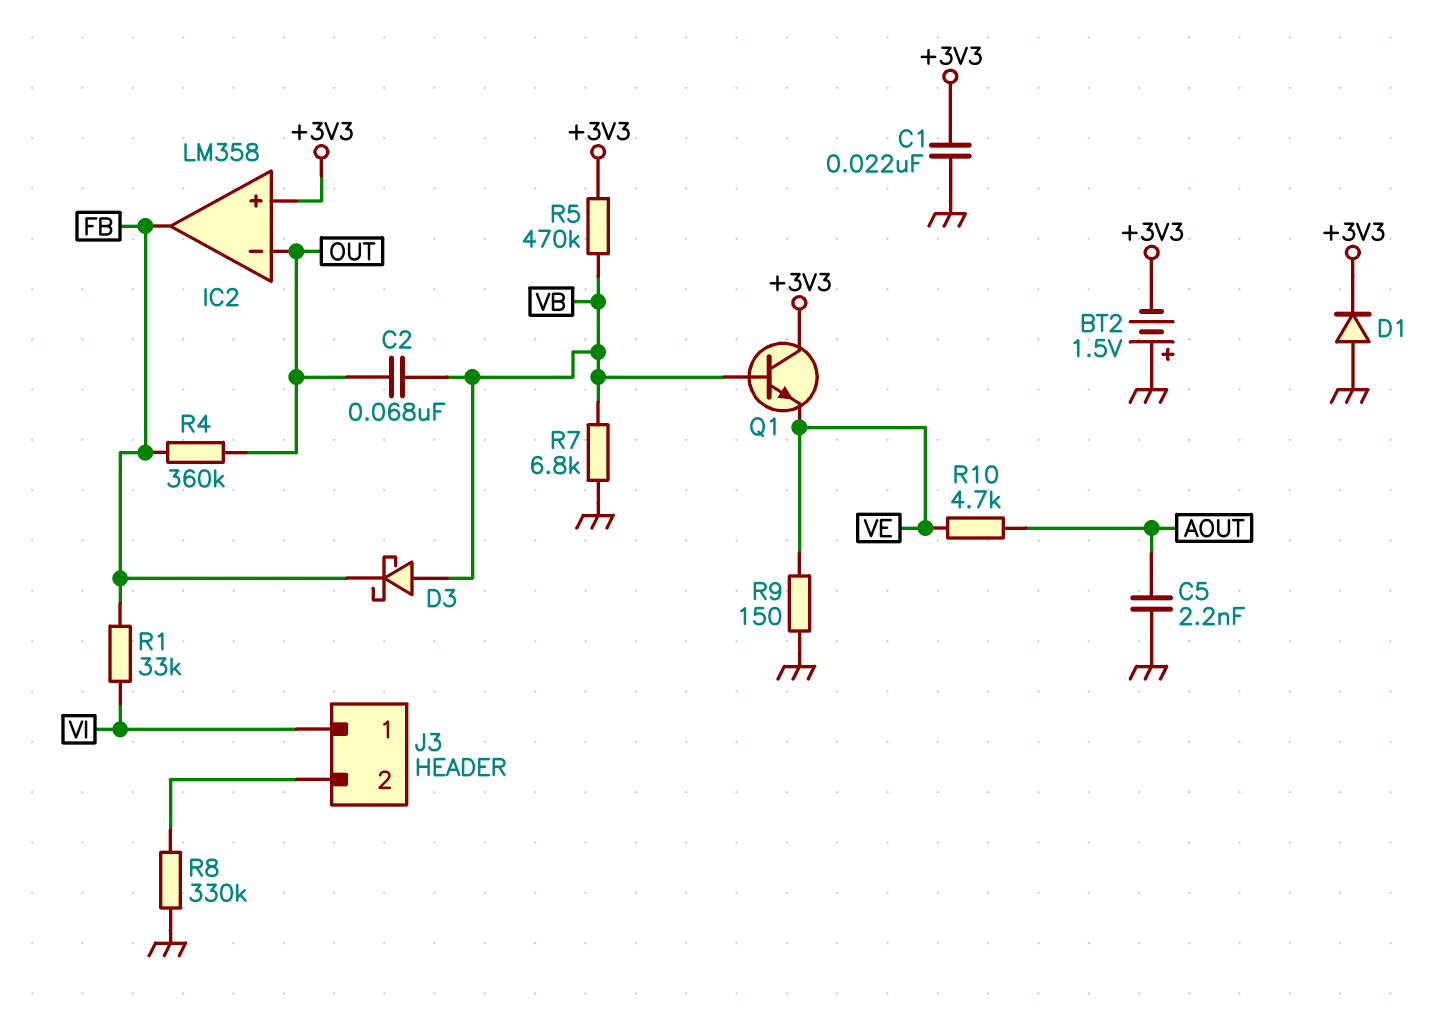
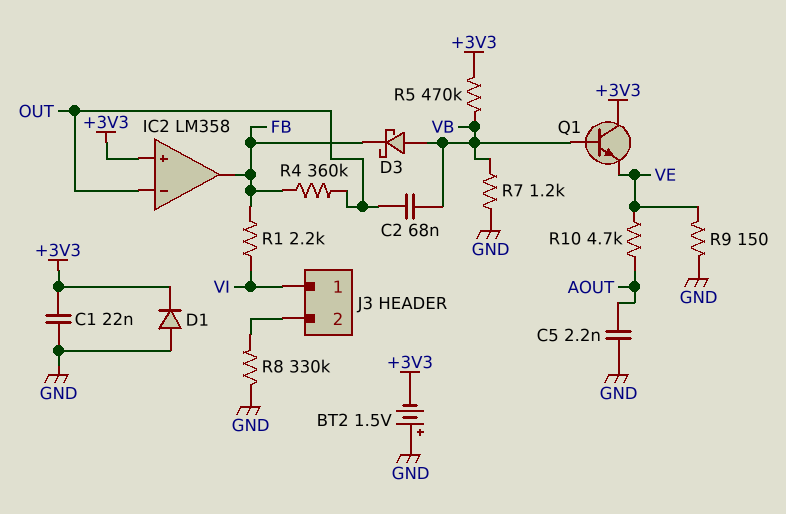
R1: 33k (FB, VI) -> 2.2k (FB, VI)
R7: 6.8k (GND, VB) -> 1.2k (GND, VB)

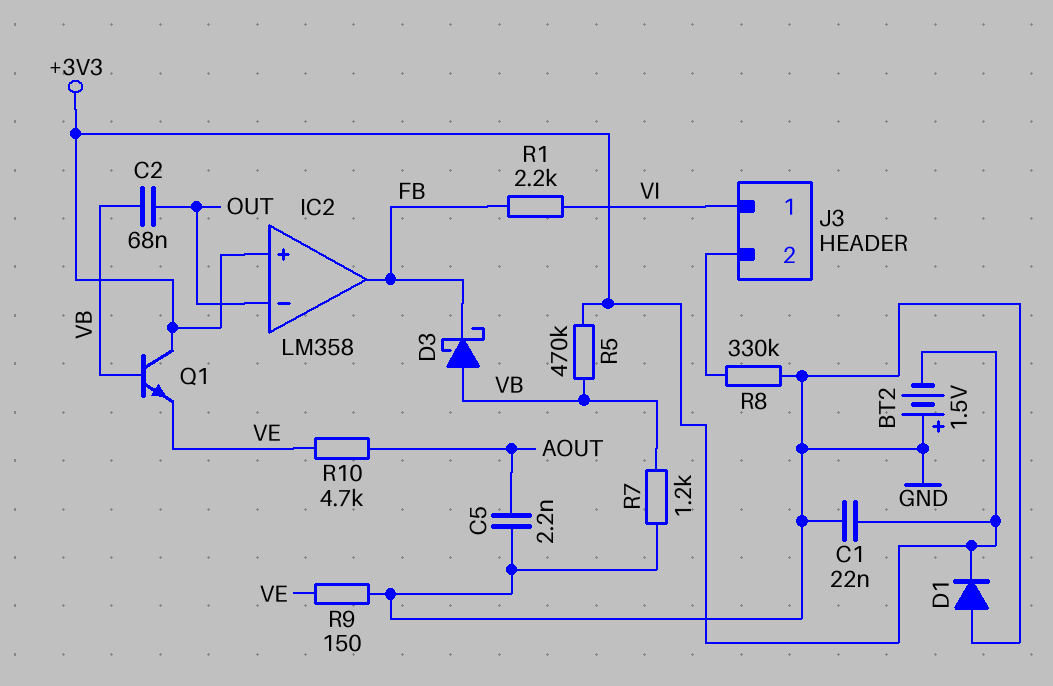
R4: 360k (FB, OUT) -> none

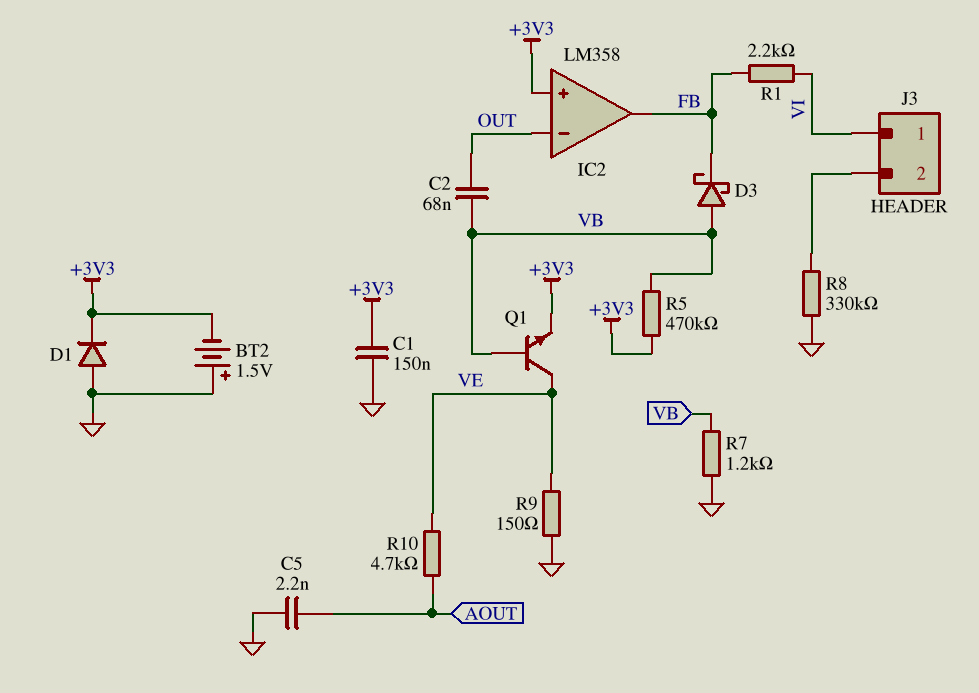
C1: 22nF (+3V3, GND) -> 150nF (+3V3, GND)
Q1: NPN (B VB, C +3V3, E VE) -> NPN (B VB, C VE, E +3V3)

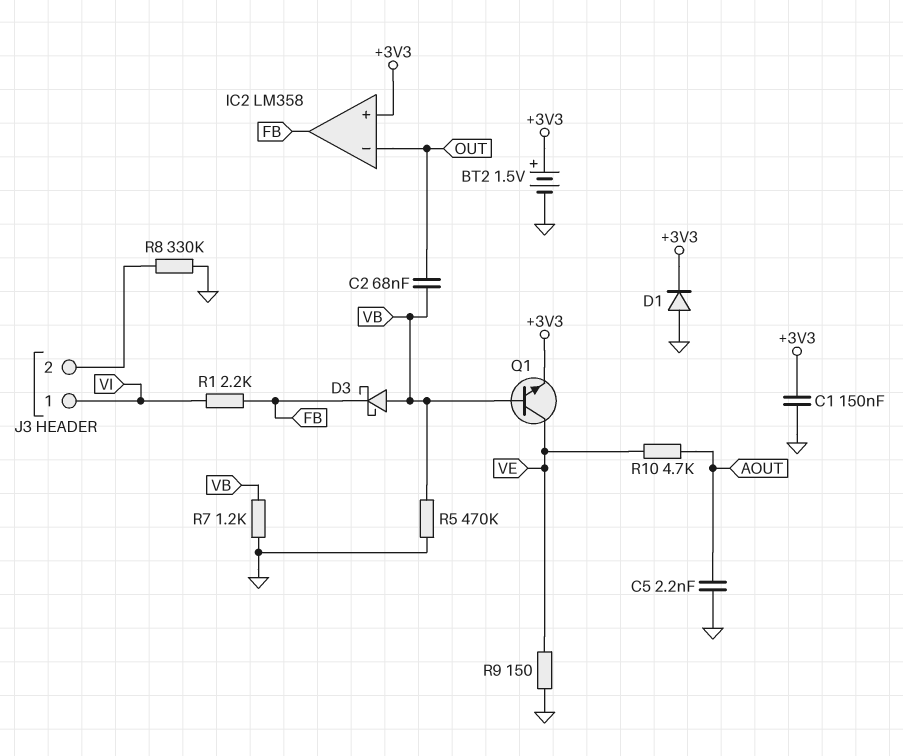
BT2: 1.5V (plus GND, minus +3V3) -> 1.5V (plus +3V3, minus GND)
R5: 470k (+3V3, VB) -> 470k (GND, VB)

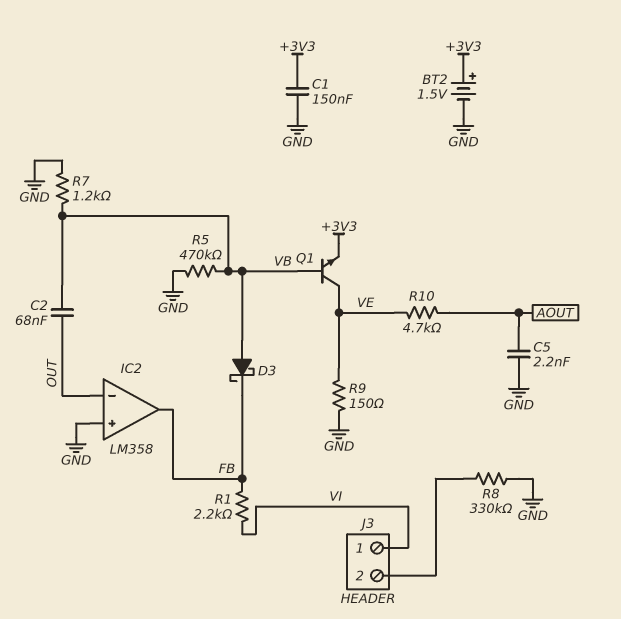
D1: diode (A GND, K +3V3) -> none
IC2 pin in+: +3V3 -> GND

